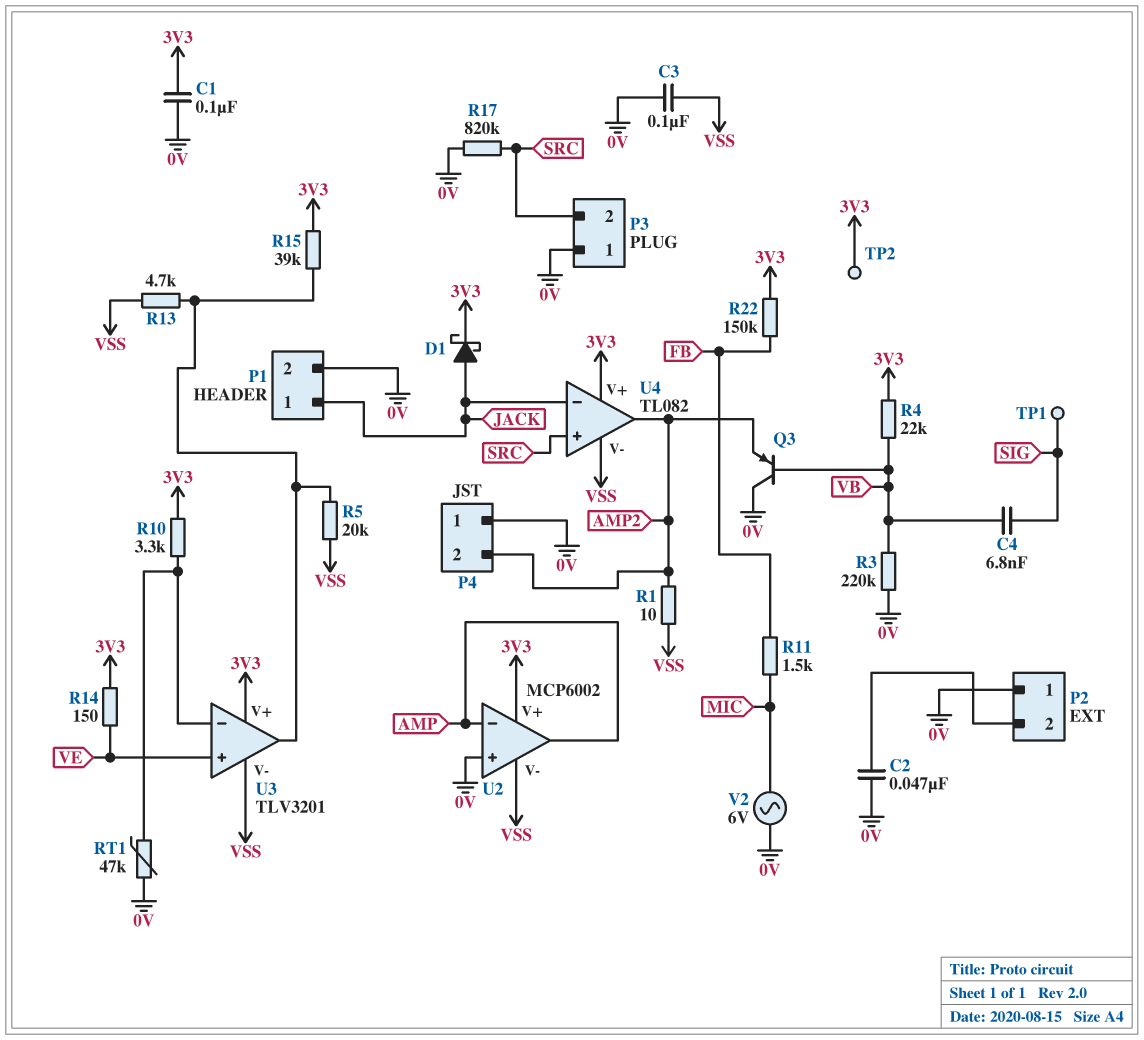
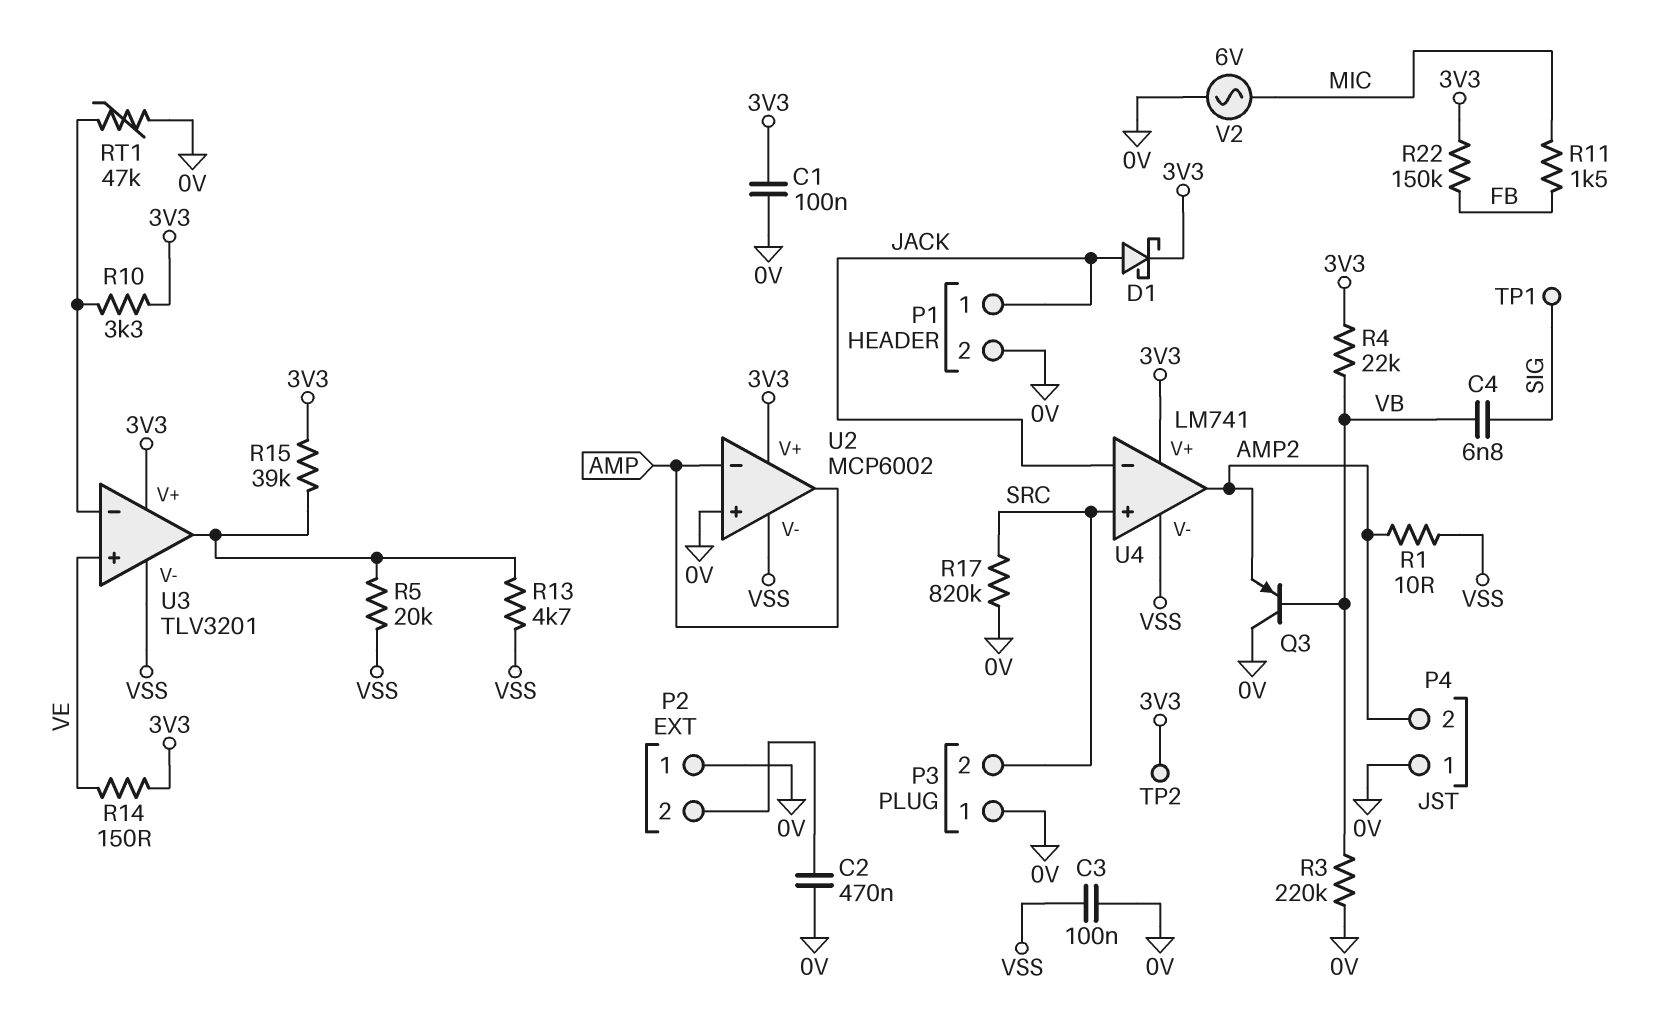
C2: 47nF (0V, P2/2) -> 470nF (0V, P2/2)
U4: TL082 -> LM741

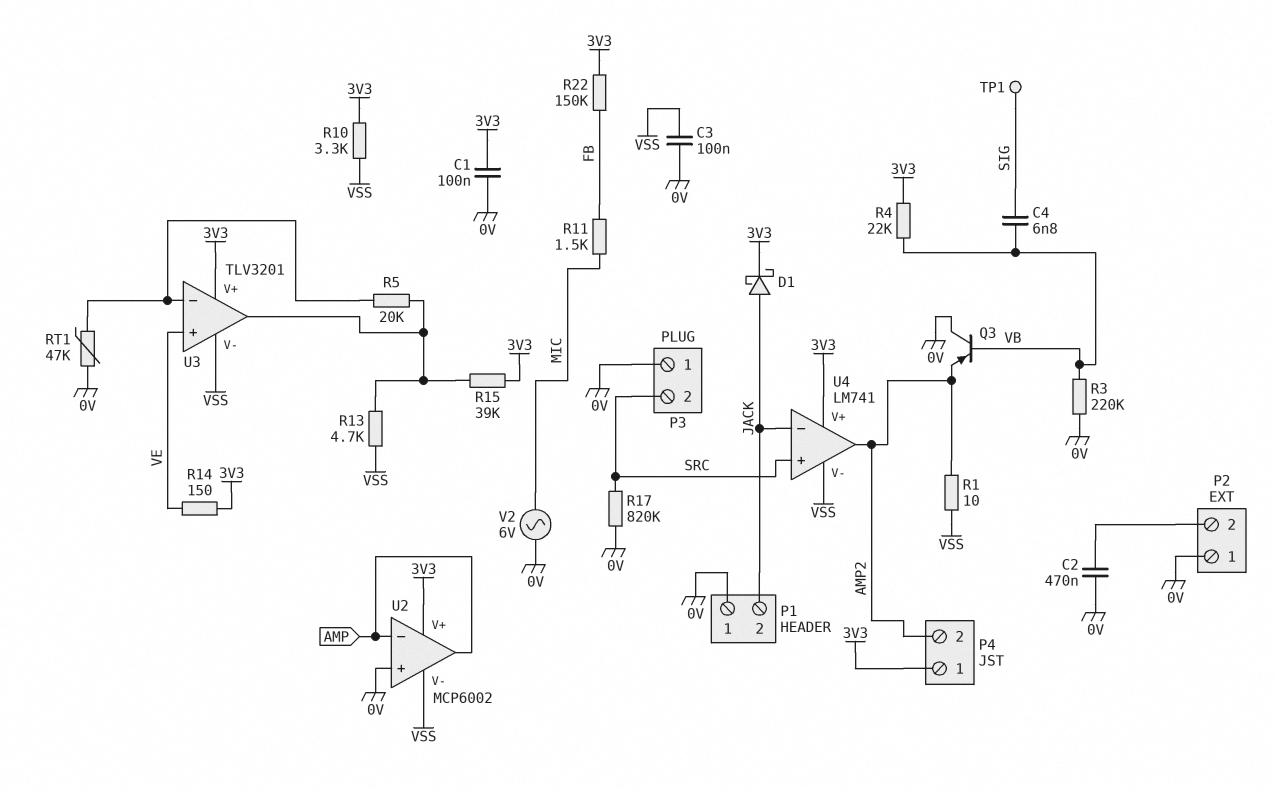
P1 pin 1: JACK -> 0V
P1 pin 2: 0V -> JACK
P4 pin 1: 0V -> 3V3
R5: 20k (U3/out, VSS) -> 20k (U3/in-, U3/out)
R10: 3.3k (3V3, U3/in-) -> 3.3k (3V3, VSS)
TP2: test point (3V3) -> none

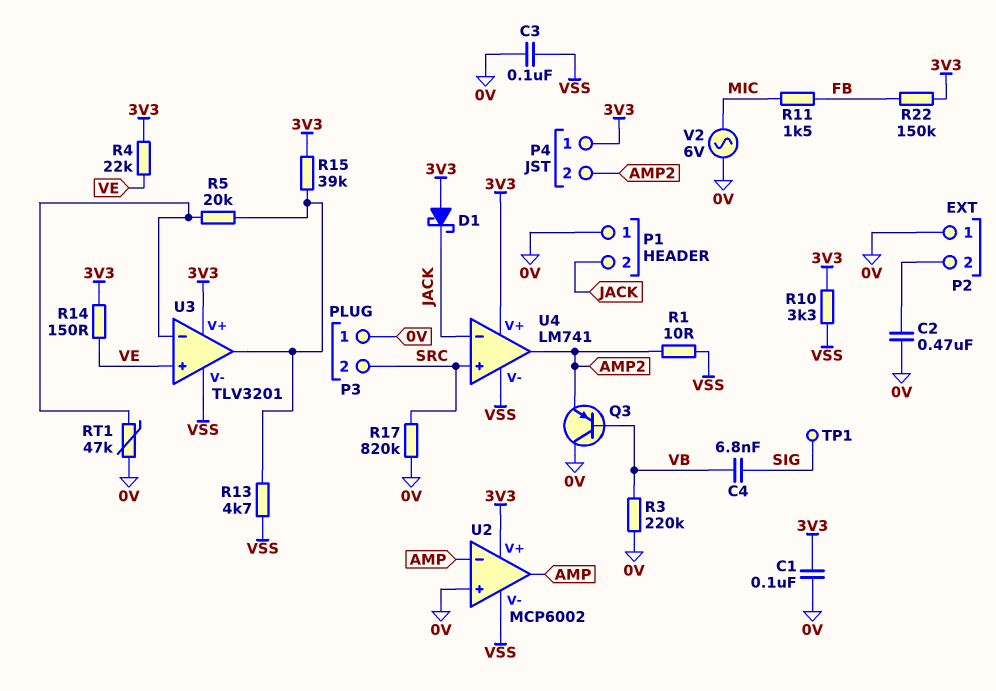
D1: schottky (A JACK, K 3V3) -> schottky (A 3V3, K JACK)
R4: 22k (3V3, VB) -> 22k (3V3, VE)

